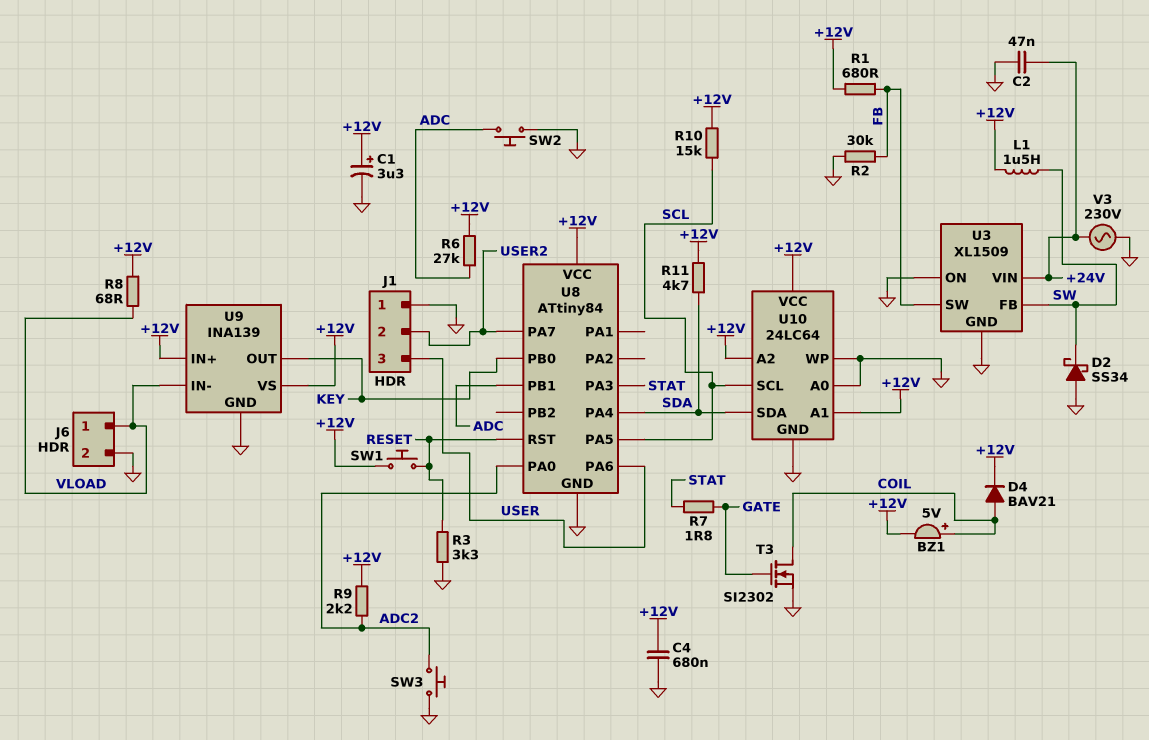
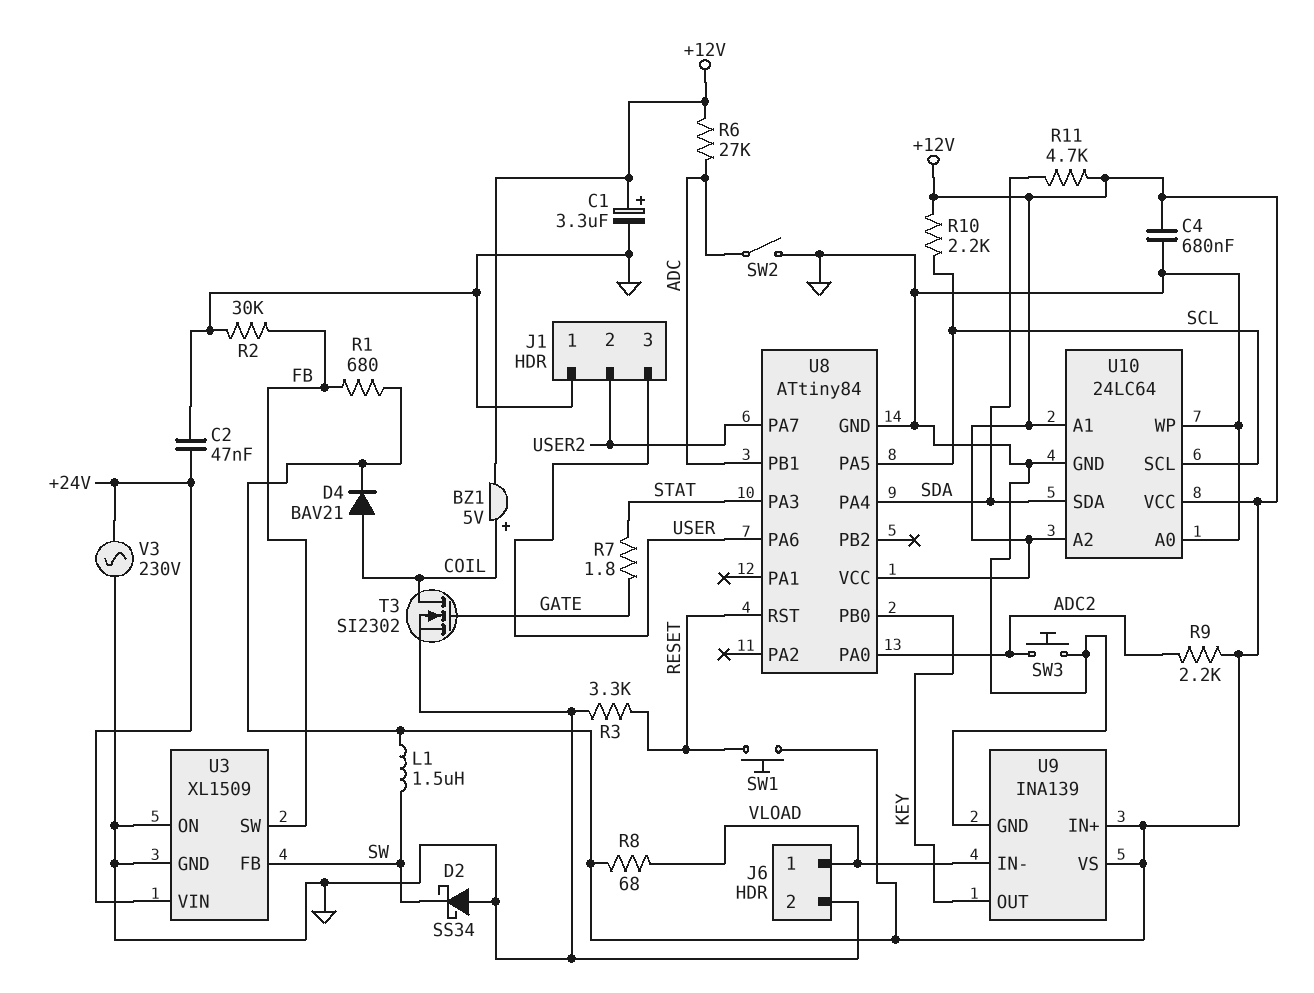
R10: 15k (+12V, SCL) -> 2.2k (+12V, SCL)
SW2: button (ADC, GND) -> switch (ADC, GND)

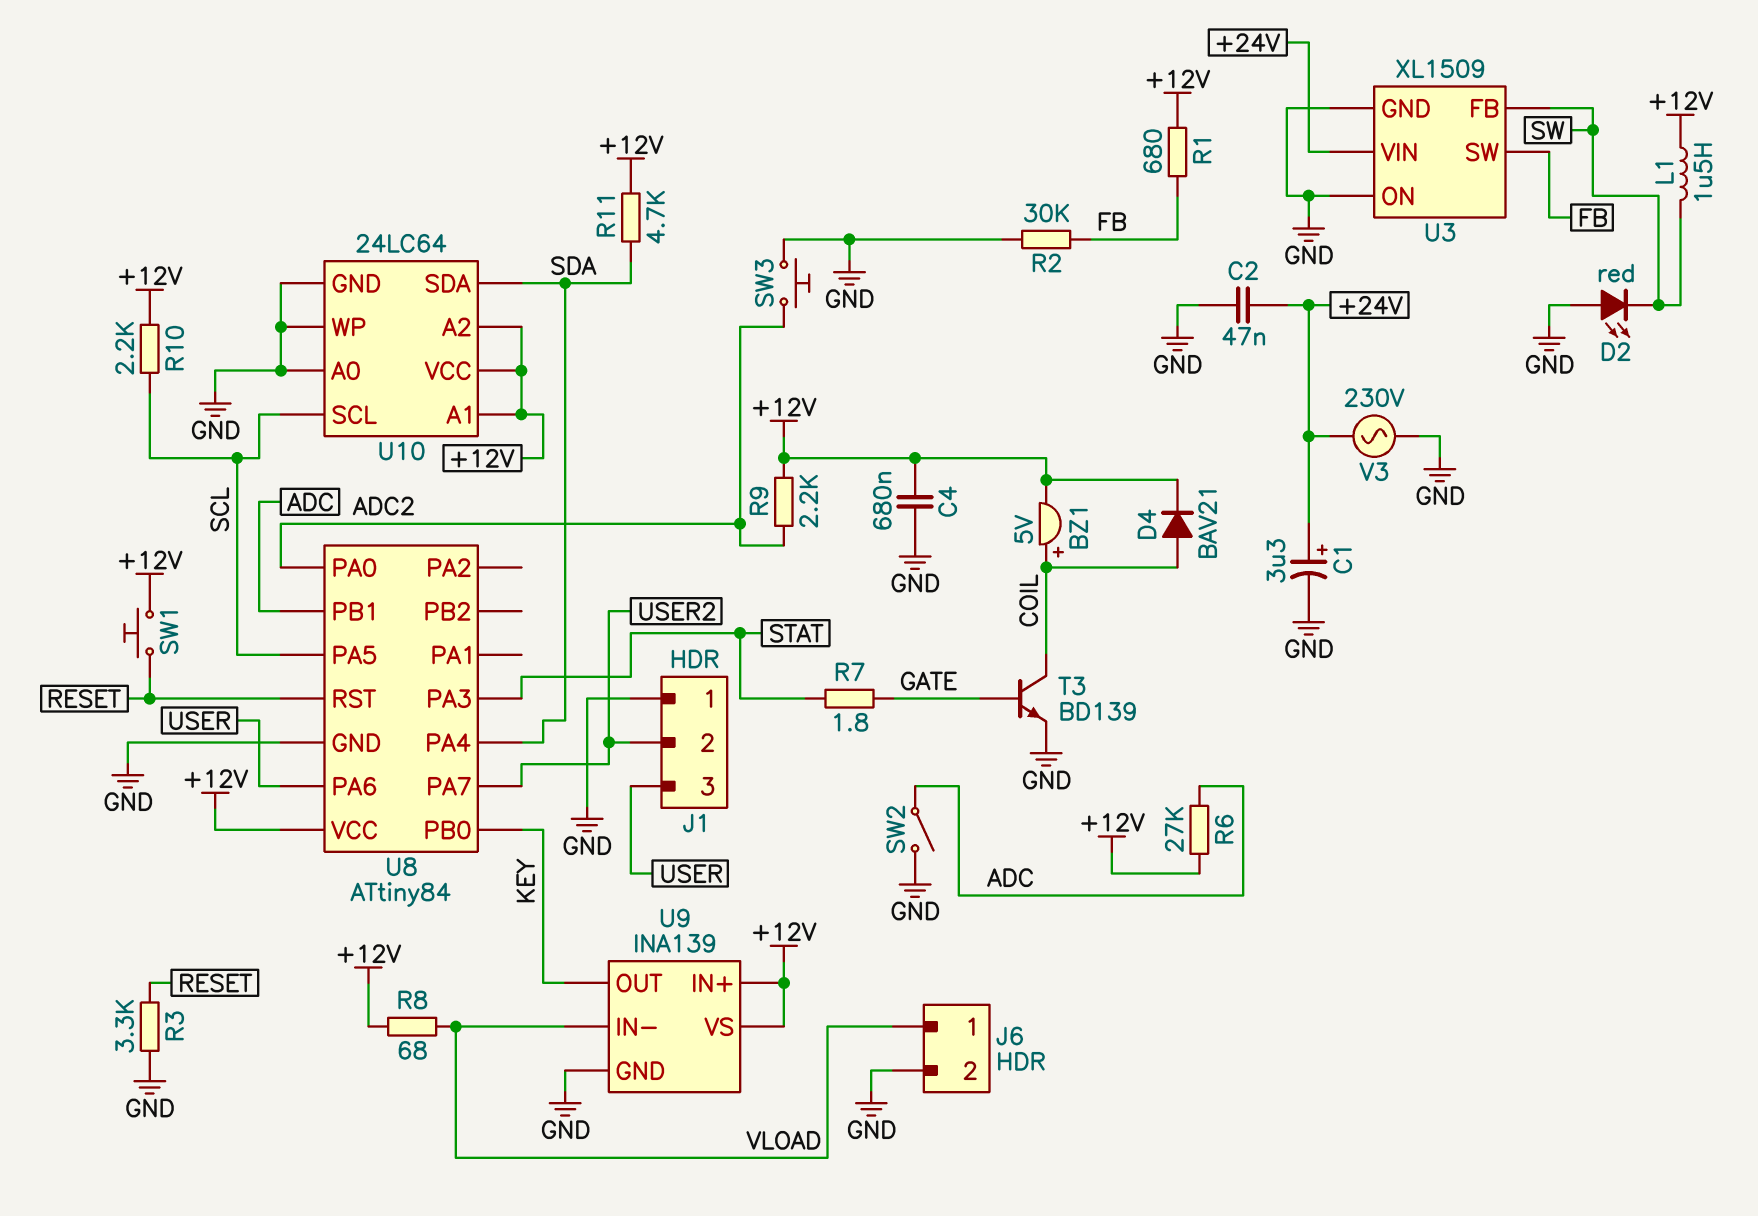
C1: 3.3uF (plus +12V, minus GND) -> 3.3uF (plus +24V, minus GND)
D2: schottky SS34 (A GND, K SW) -> LED red (A GND, K SW)
T3: NMOS SI2302 (G GATE, D COIL, S GND) -> NPN BD139 (B GATE, C COIL, E GND)

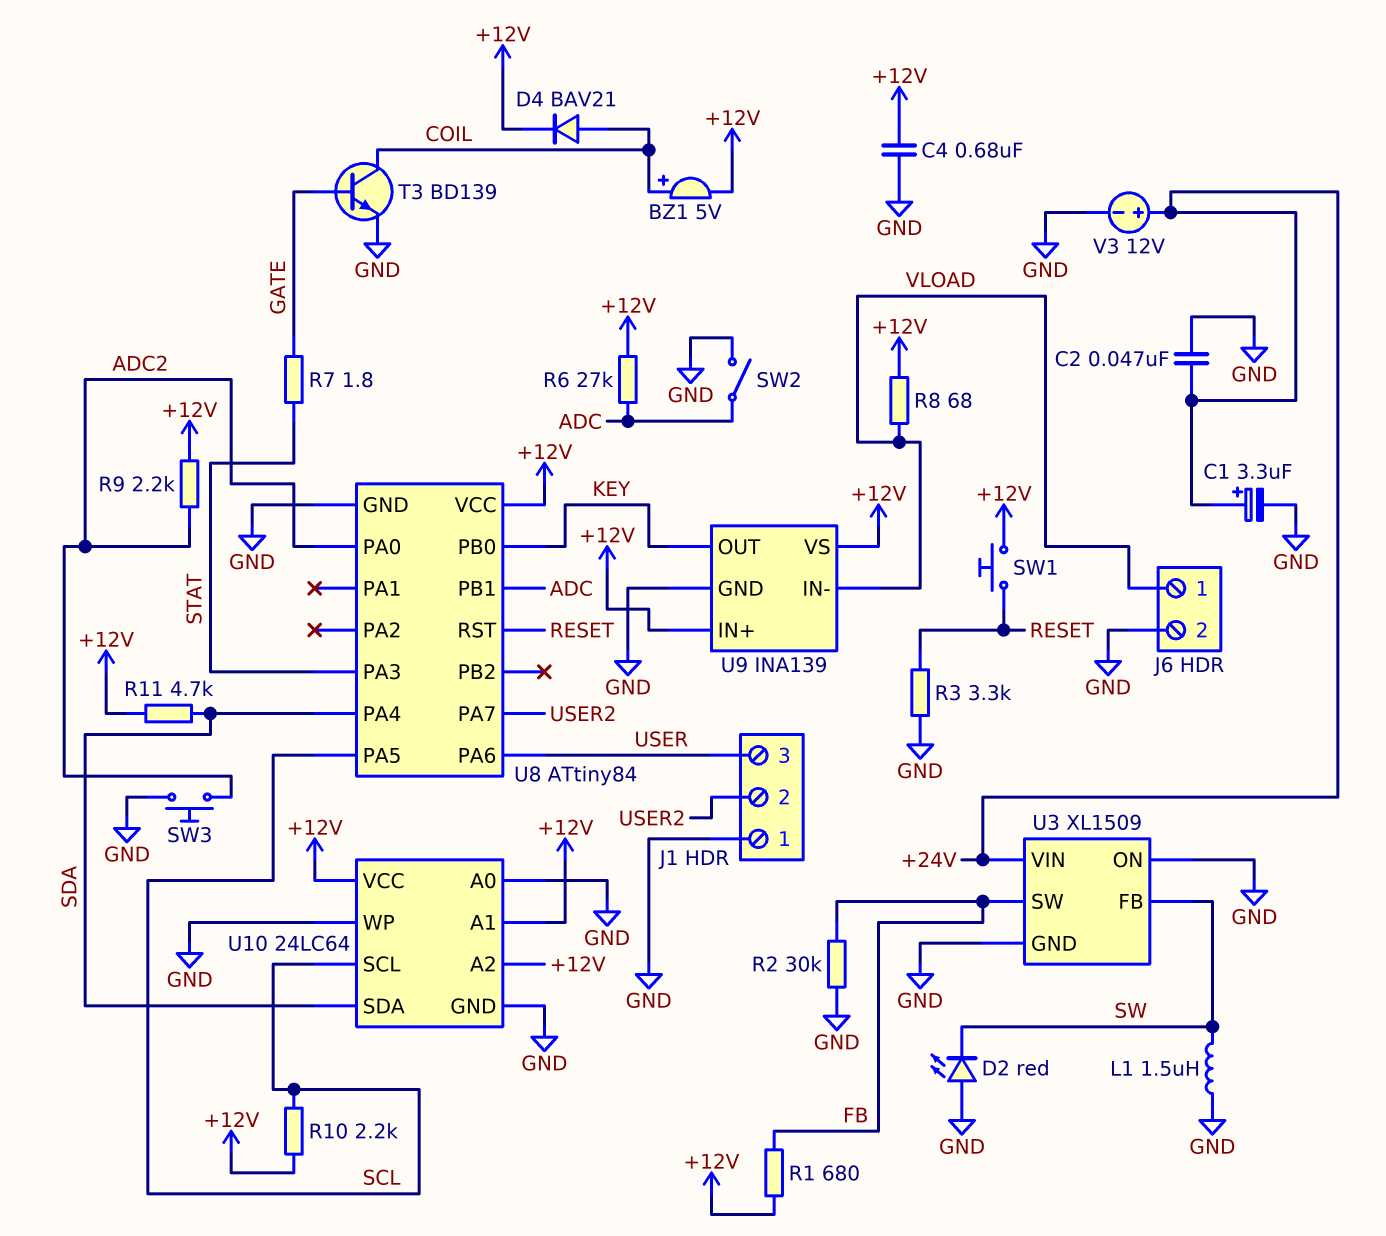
L1: 1.5uH (+12V, SW) -> 1.5uH (GND, SW)
V3: AC 230V (+24V, GND) -> 12V (plus +24V, minus GND)

